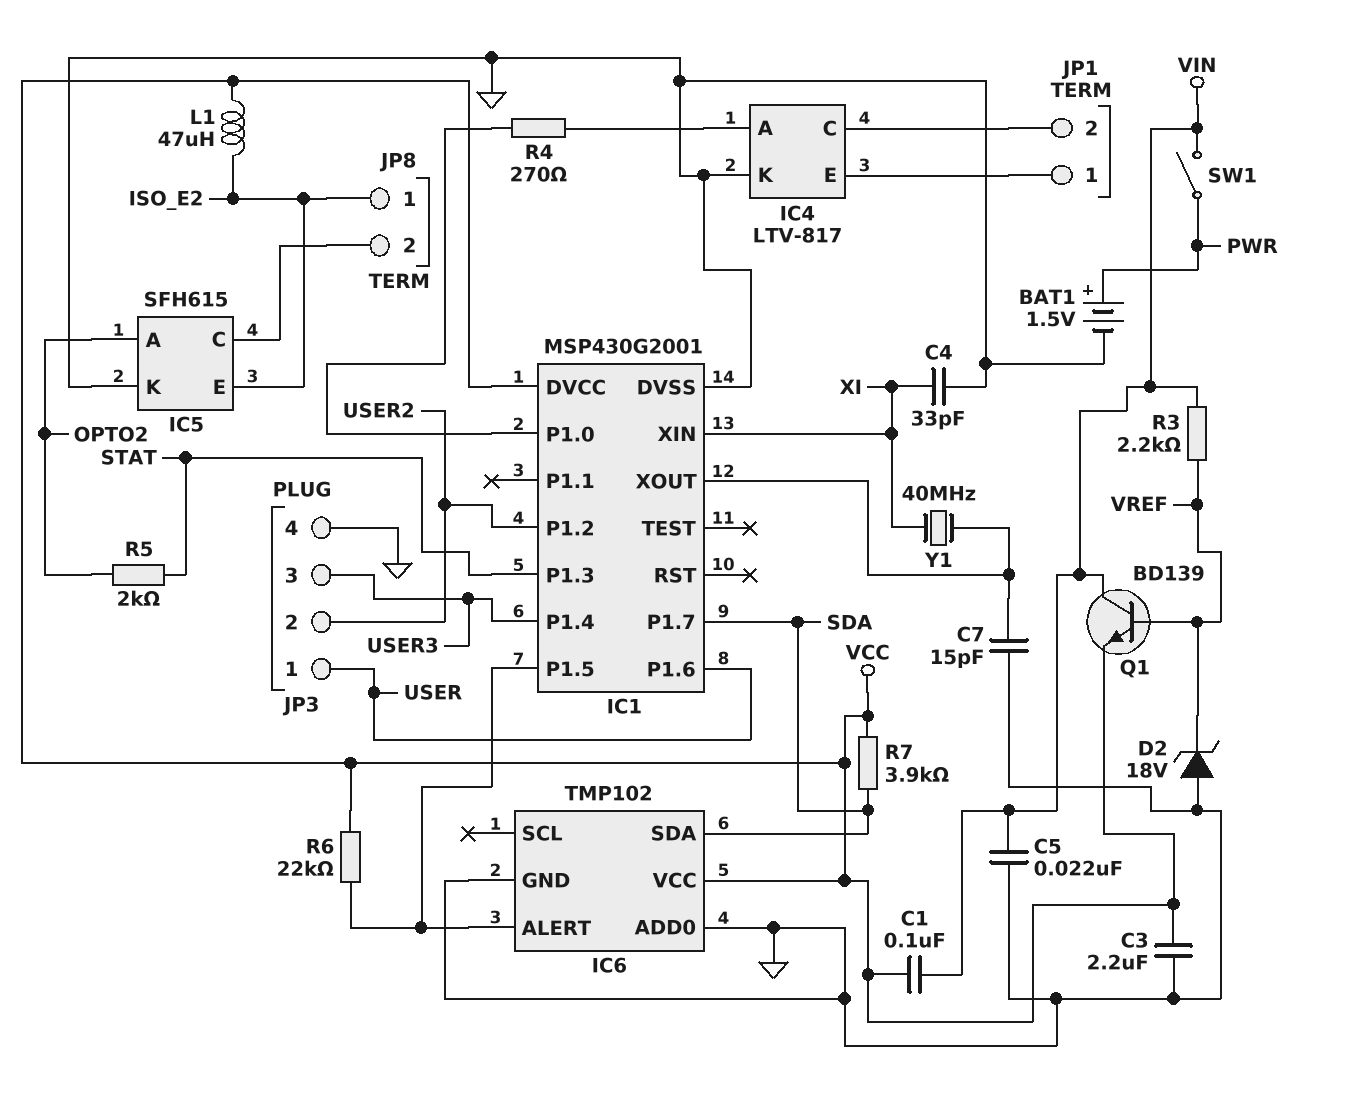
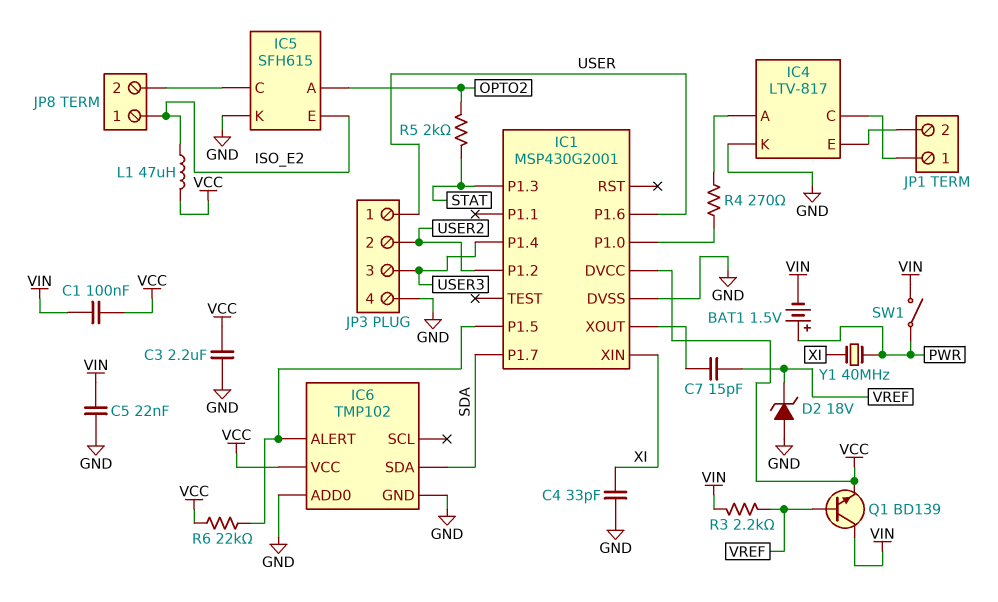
BAT1: 1.5V (plus PWR, minus GND) -> 1.5V (plus PWR, minus VIN)
C7: 15pF (GND, IC1/XOUT) -> 15pF (IC1/XOUT, VREF)
JP1 pin 1: IC4/E -> IC4/C
JP1 pin 2: IC4/C -> IC4/E
R7: 3.9k (SDA, VCC) -> none
Y1: 40MHz (IC1/XOUT, XI) -> 40MHz (PWR, XI)

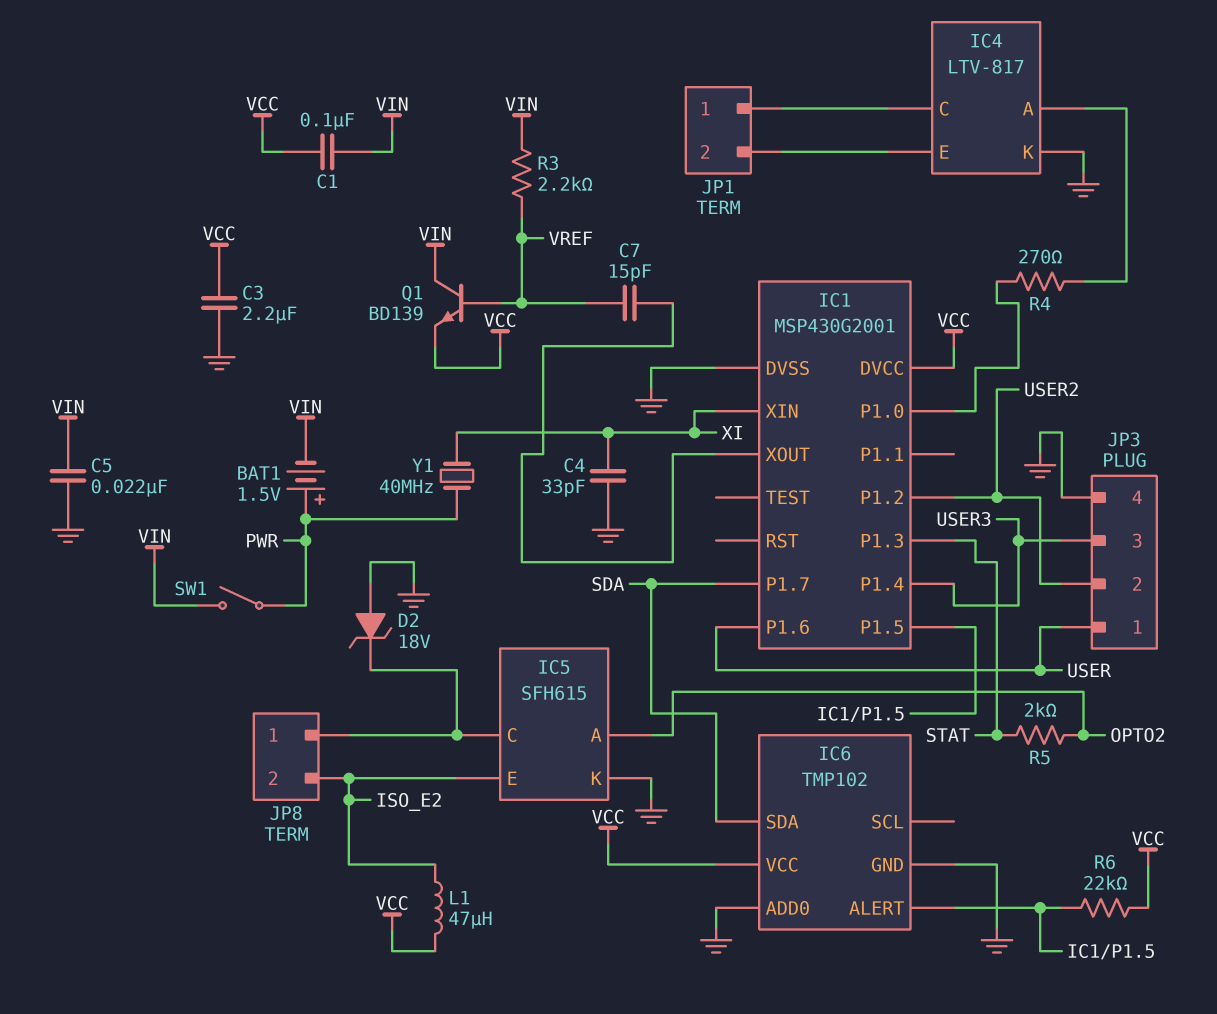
D2: zener 18V (A GND, K VREF) -> zener 18V (A GND, K IC5/C)
JP8 pin 1: ISO_E2 -> IC5/C
JP8 pin 2: IC5/C -> ISO_E2

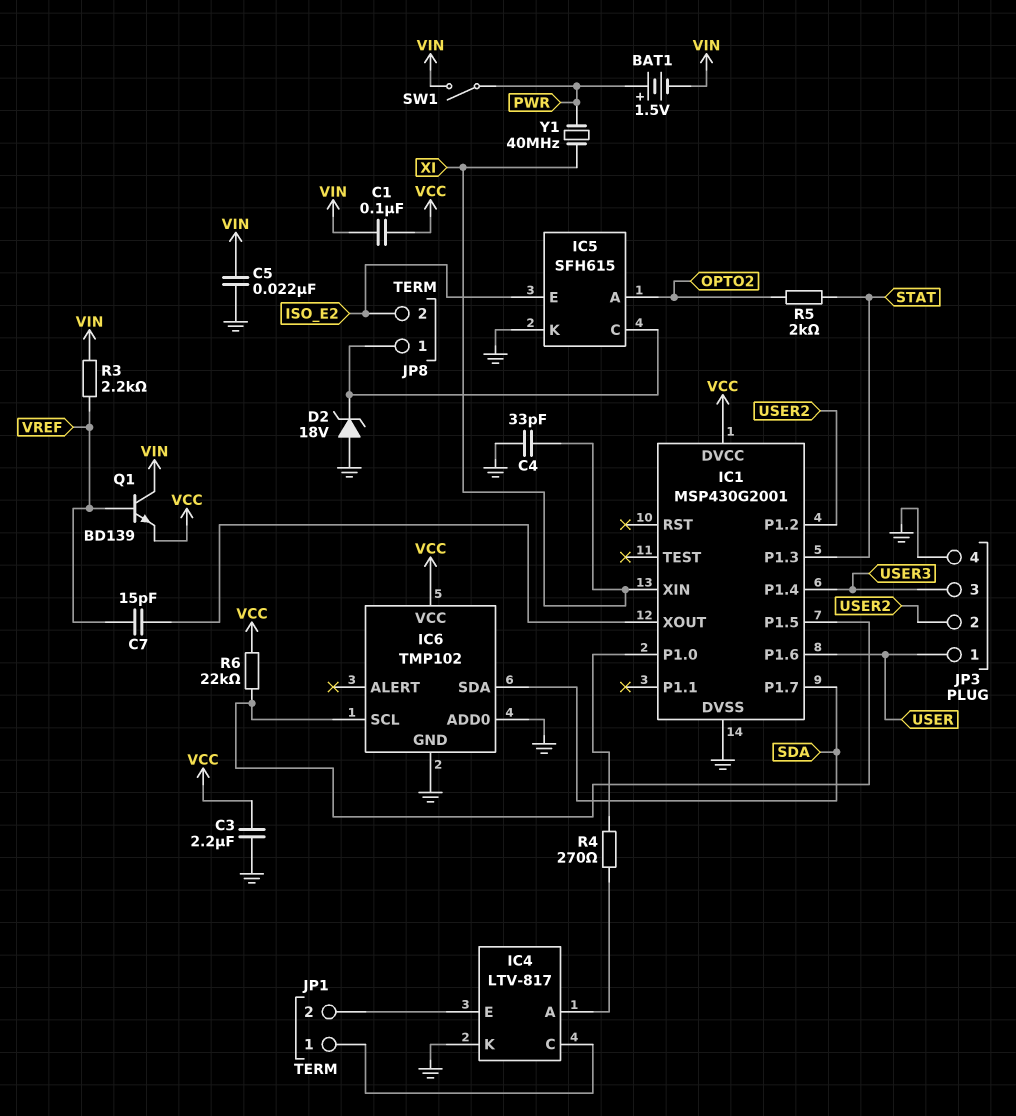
IC6 pin ALERT: IC1/P1.5 -> none
IC6 pin SCL: none -> IC1/P1.5
L1: 47uH (ISO_E2, VCC) -> none

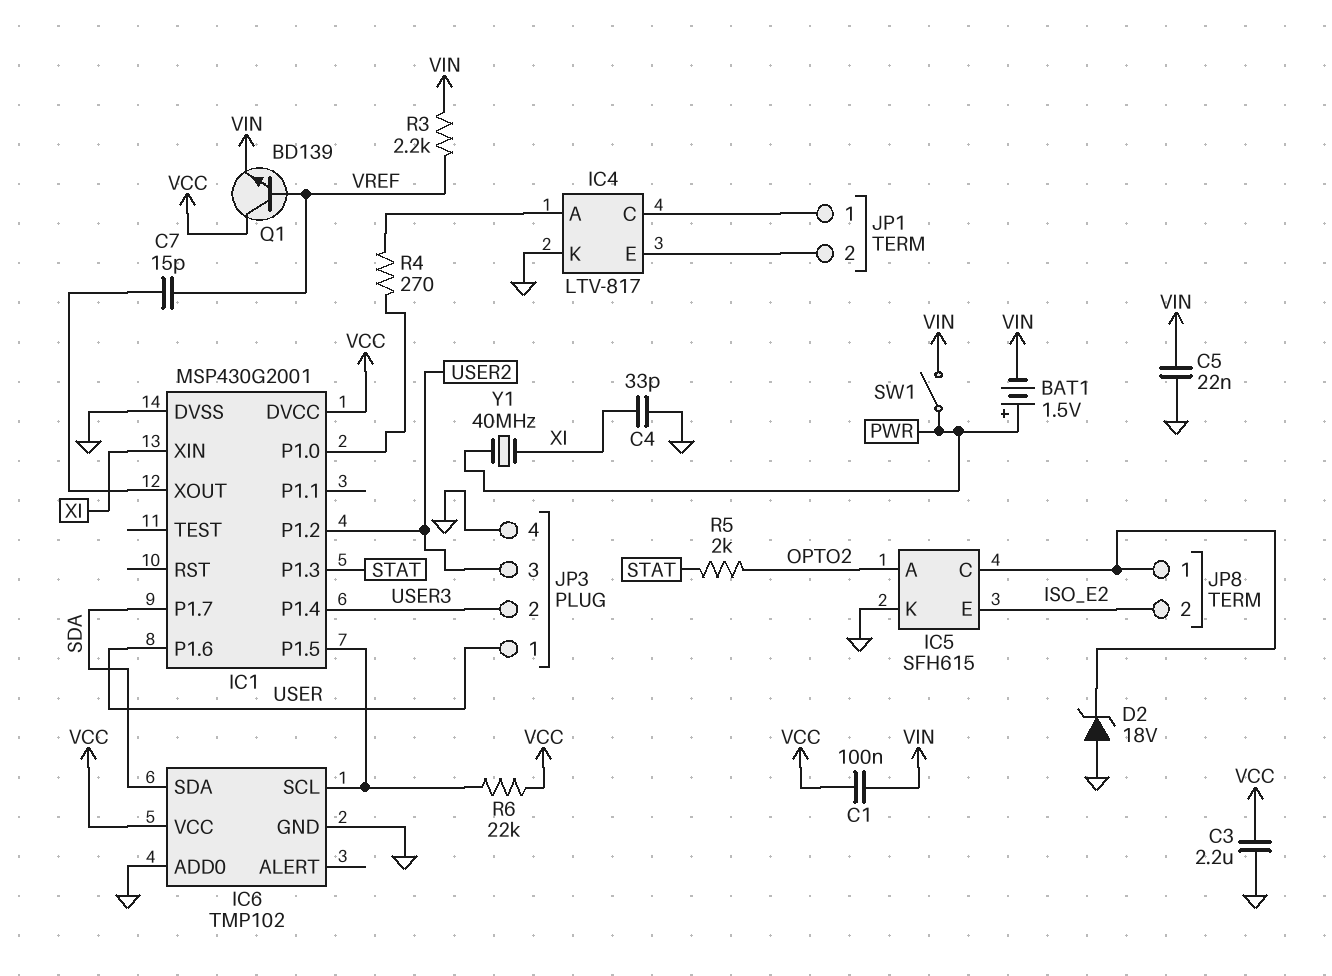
JP3 pin 2: USER2 -> USER3
JP3 pin 3: USER3 -> USER2
Q1: NPN BD139 (B VREF, C VIN, E VCC) -> NPN BD139 (B VREF, C VCC, E VIN)

